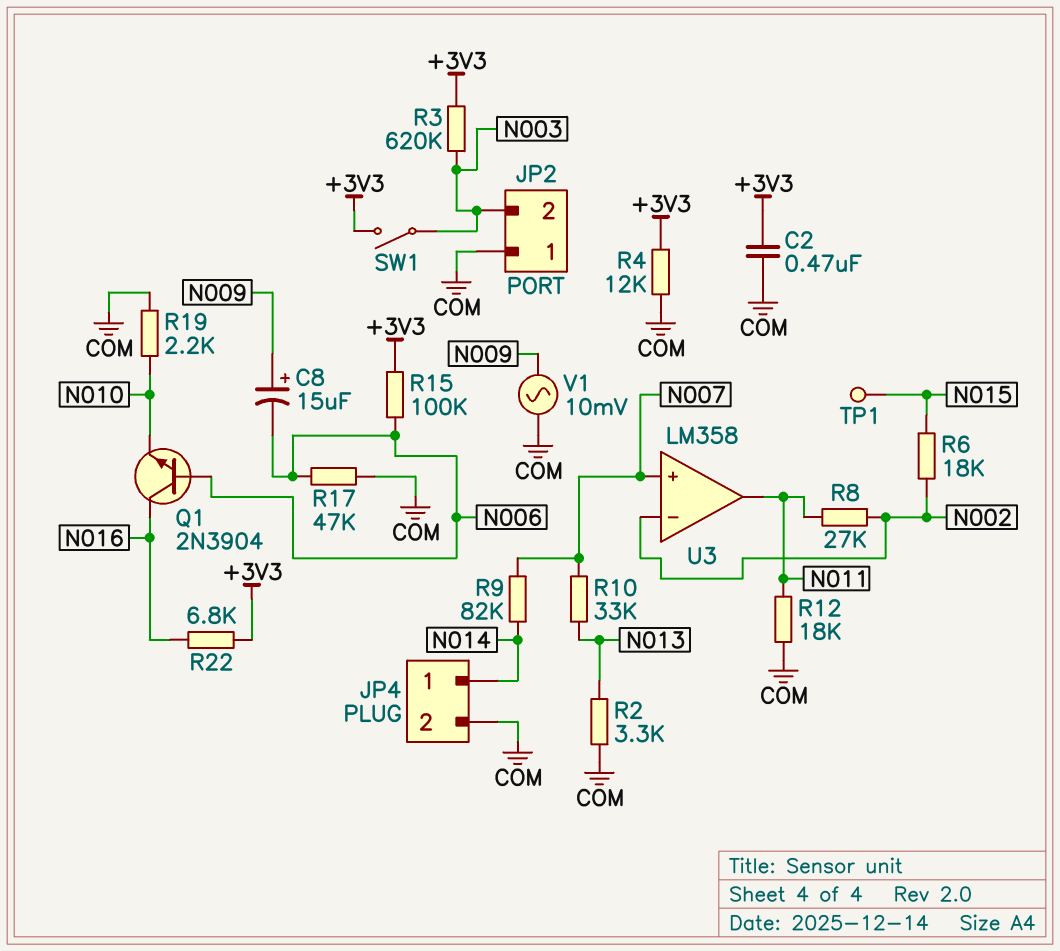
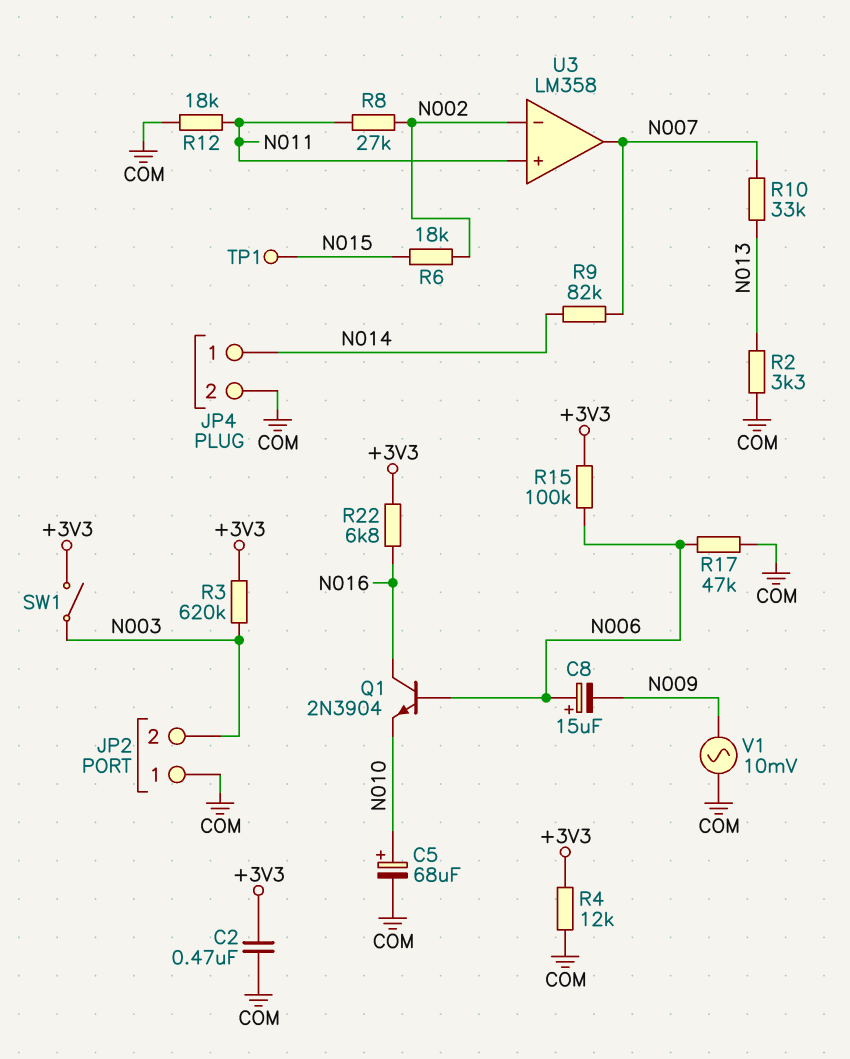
C5: none -> 68uF (plus N010, minus COM)
C8: 15uF (plus N009, minus N006) -> 15uF (plus N006, minus N009)
R19: 2.2k (COM, N010) -> none
U3 pin in+: N007 -> N011
U3 pin out: N011 -> N007

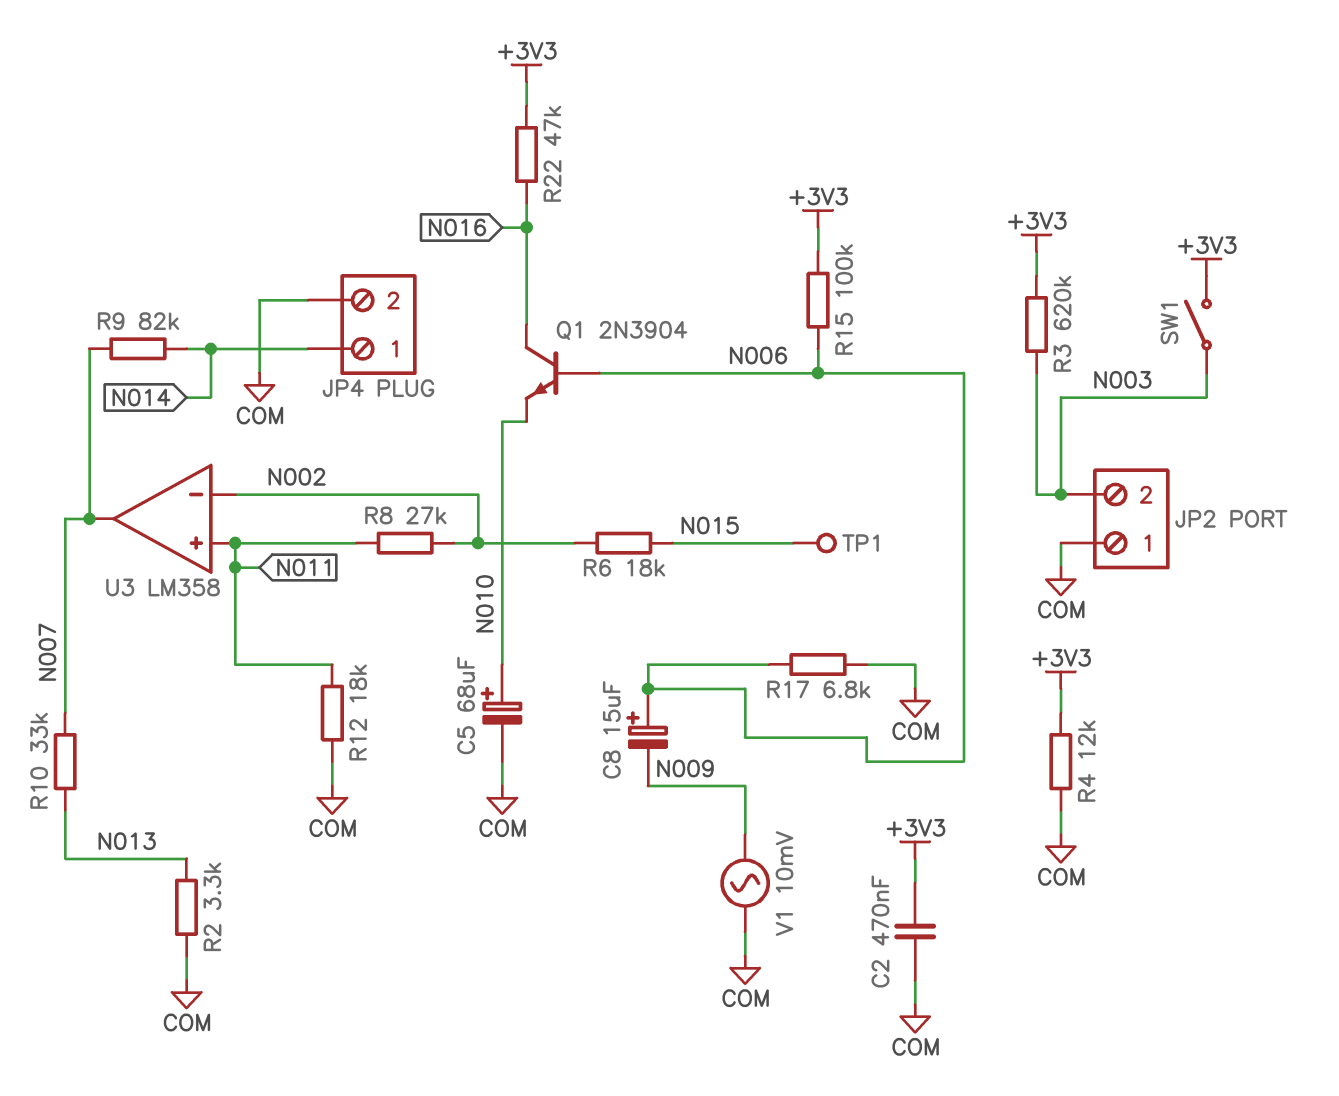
R17: 47k (COM, N006) -> 6.8k (COM, N006)
R22: 6.8k (+3V3, N016) -> 47k (+3V3, N016)

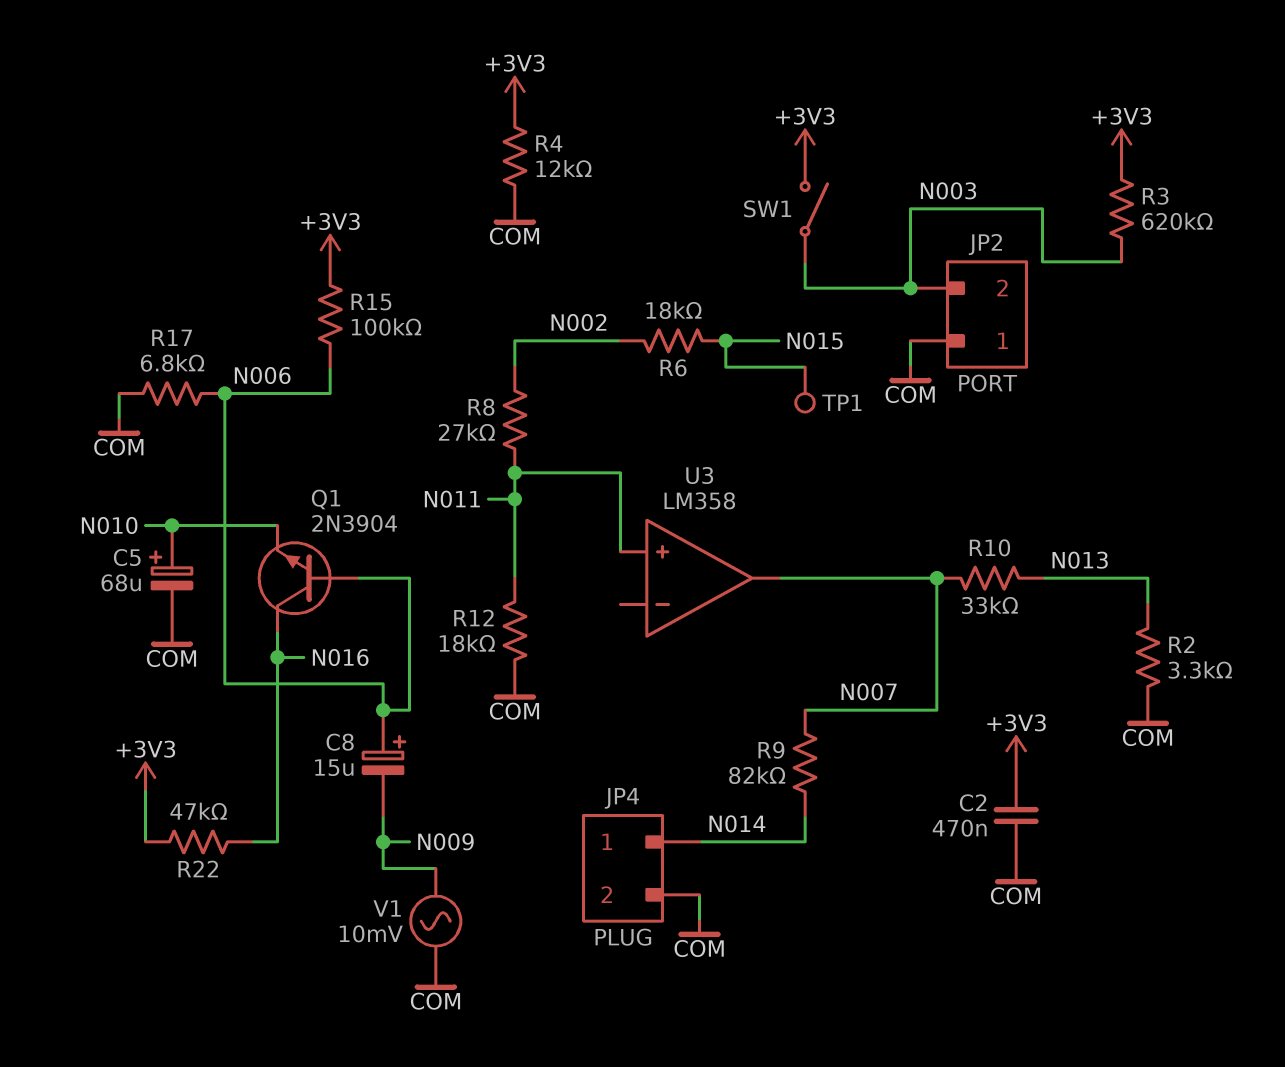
U3 pin in-: N002 -> none

